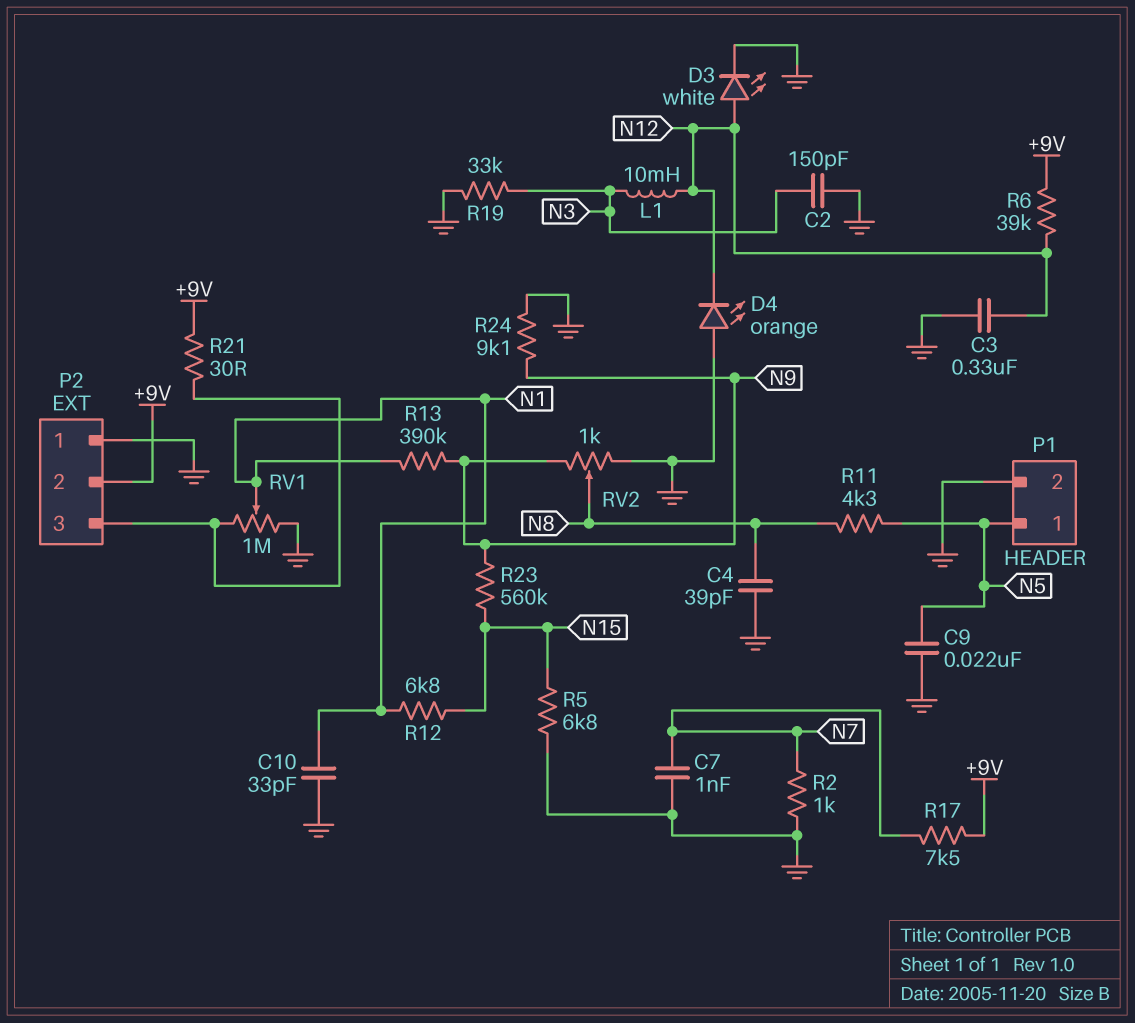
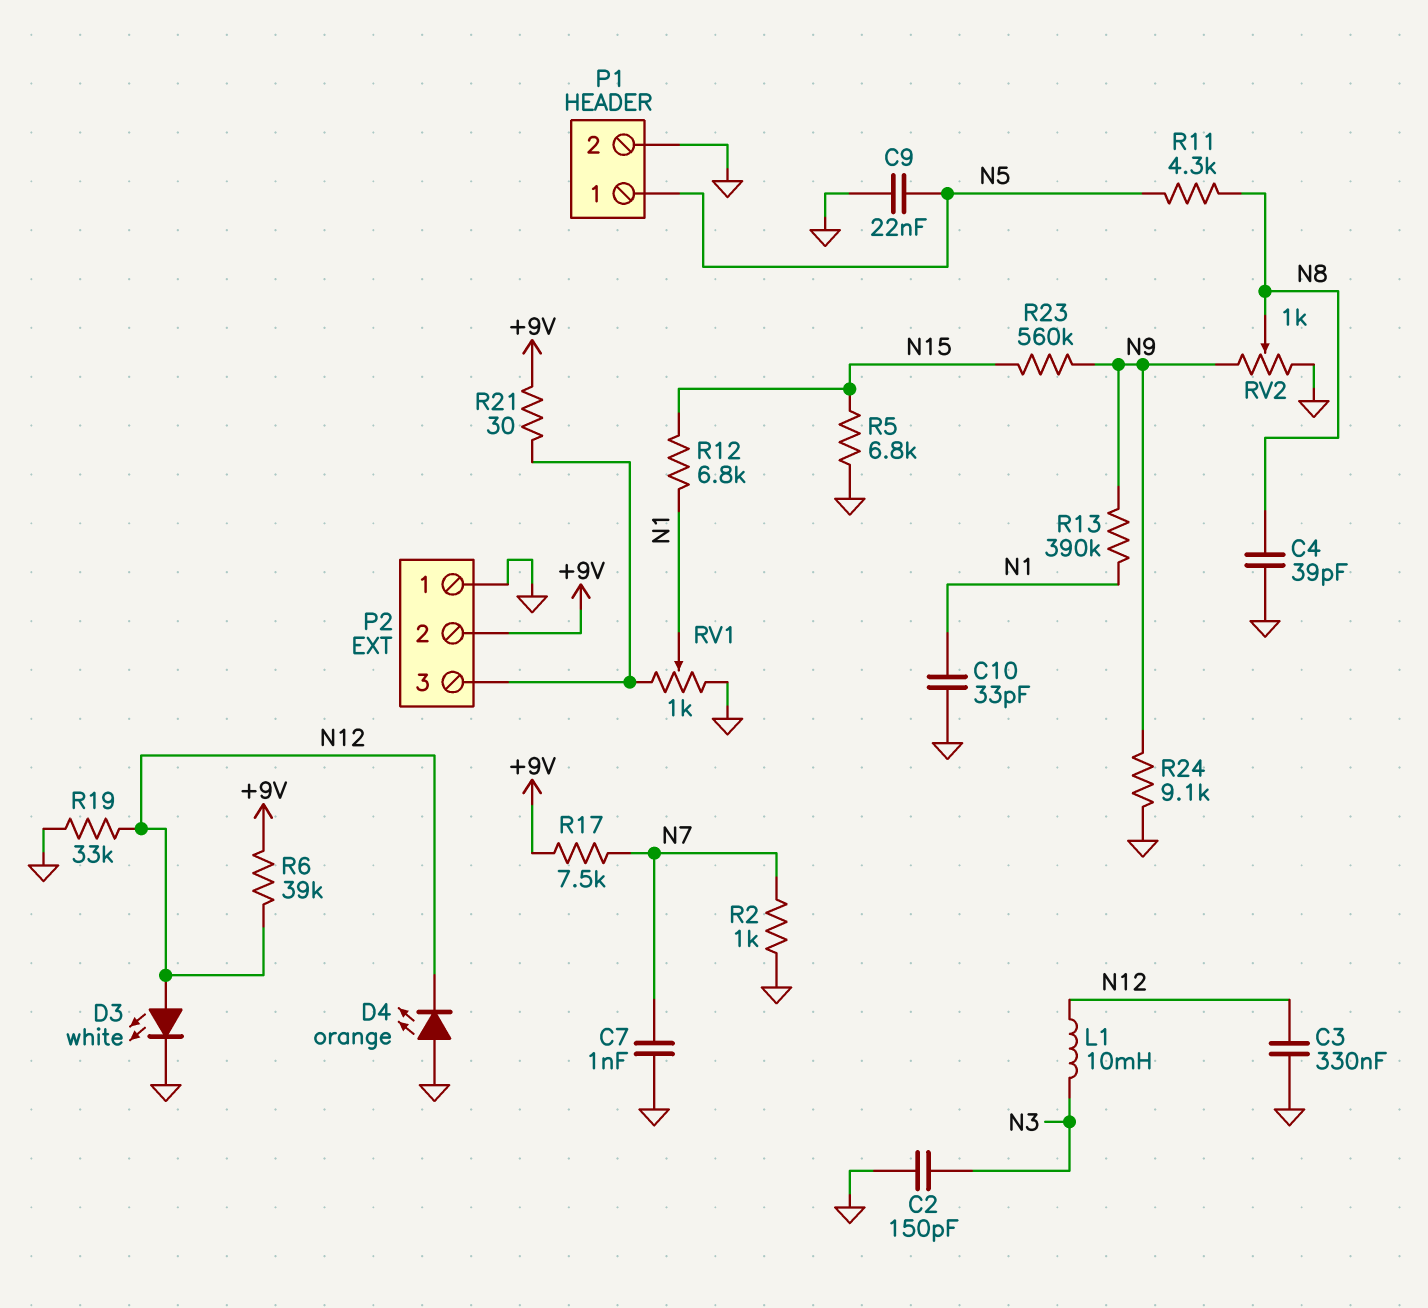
R19: 33k (GND, N3) -> 33k (GND, N12)
RV1: 1M (GND, P2/3, wiper N1) -> 1k (GND, P2/3, wiper N1)

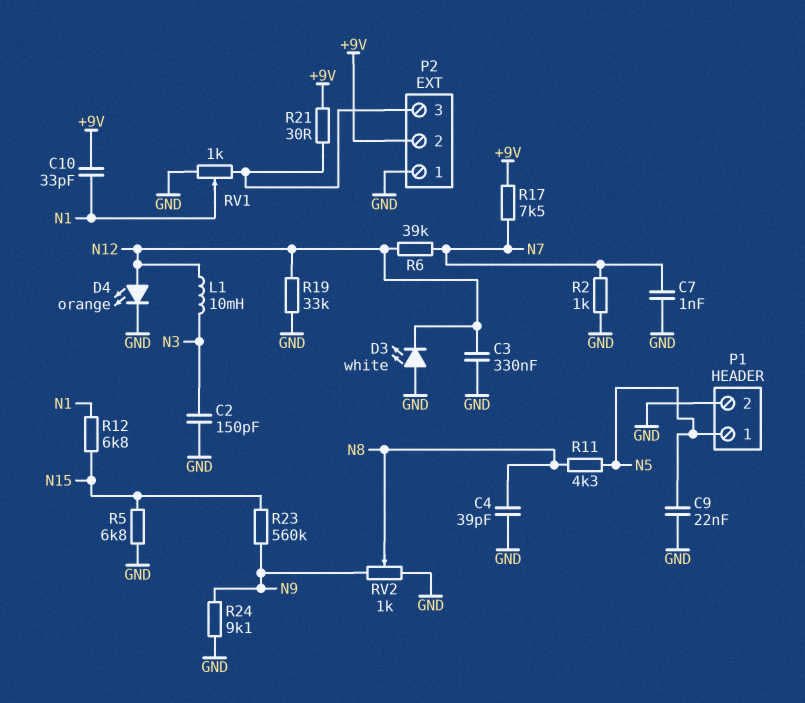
C10: 33pF (GND, N1) -> 33pF (+9V, N1)
D3: LED white (A N12, K GND) -> LED white (A GND, K N12)
D4: LED orange (A GND, K N12) -> LED orange (A N12, K GND)
R6: 39k (+9V, N12) -> 39k (N7, N12)
R13: 390k (N1, N9) -> none

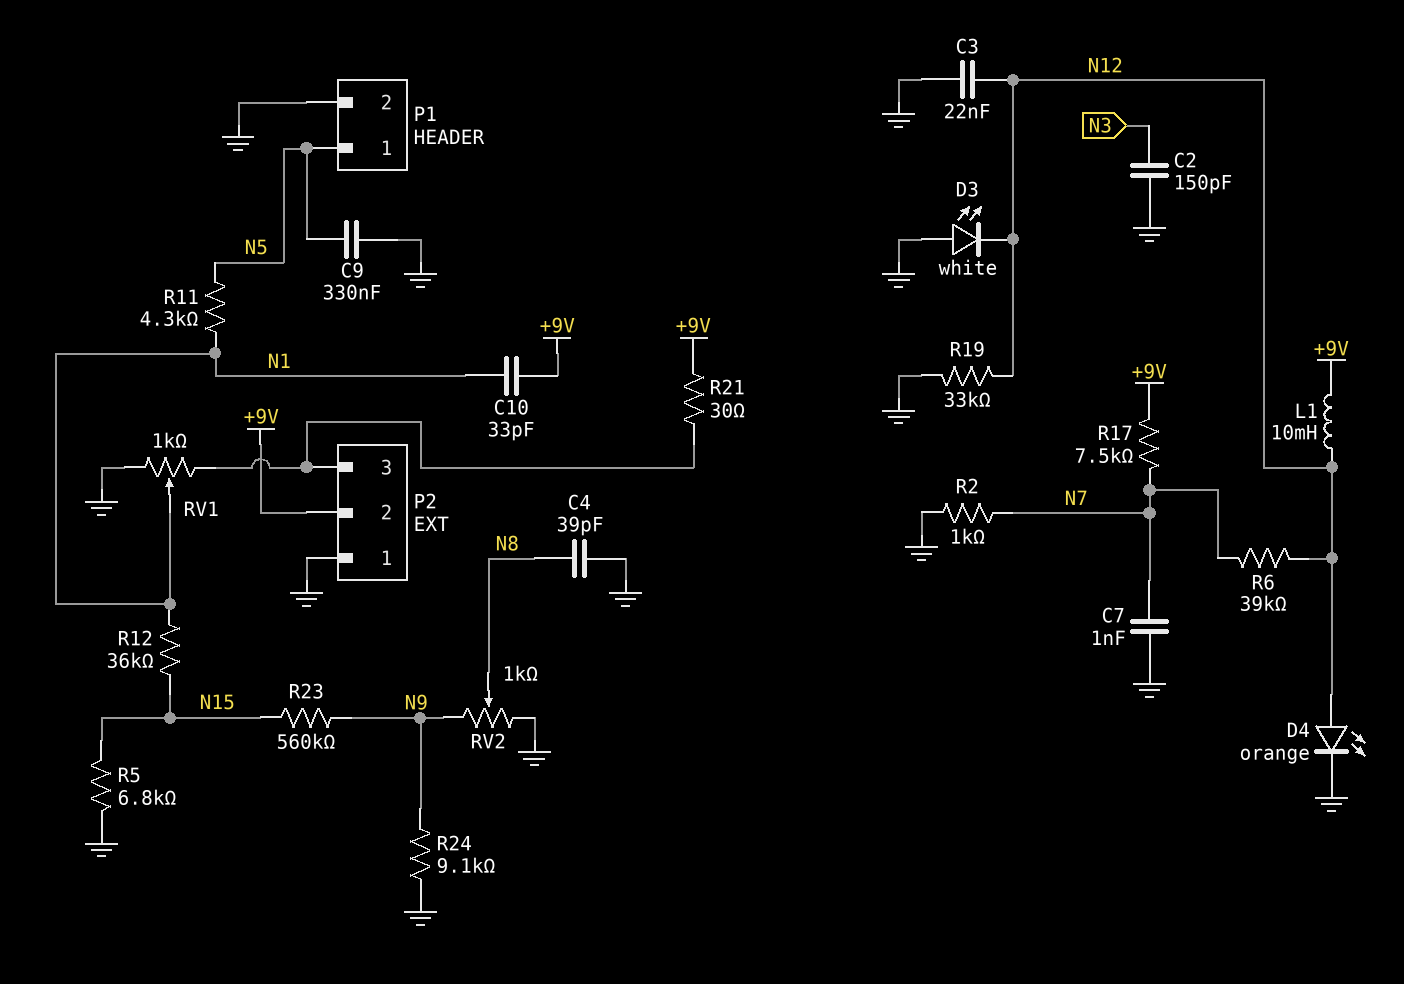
C3: 330nF (GND, N12) -> 22nF (GND, N12)
C9: 22nF (GND, N5) -> 330nF (GND, N5)
L1: 10mH (N3, N12) -> 10mH (+9V, N12)
R11: 4.3k (N5, N8) -> 4.3k (N1, N5)
R12: 6.8k (N1, N15) -> 36k (N1, N15)

